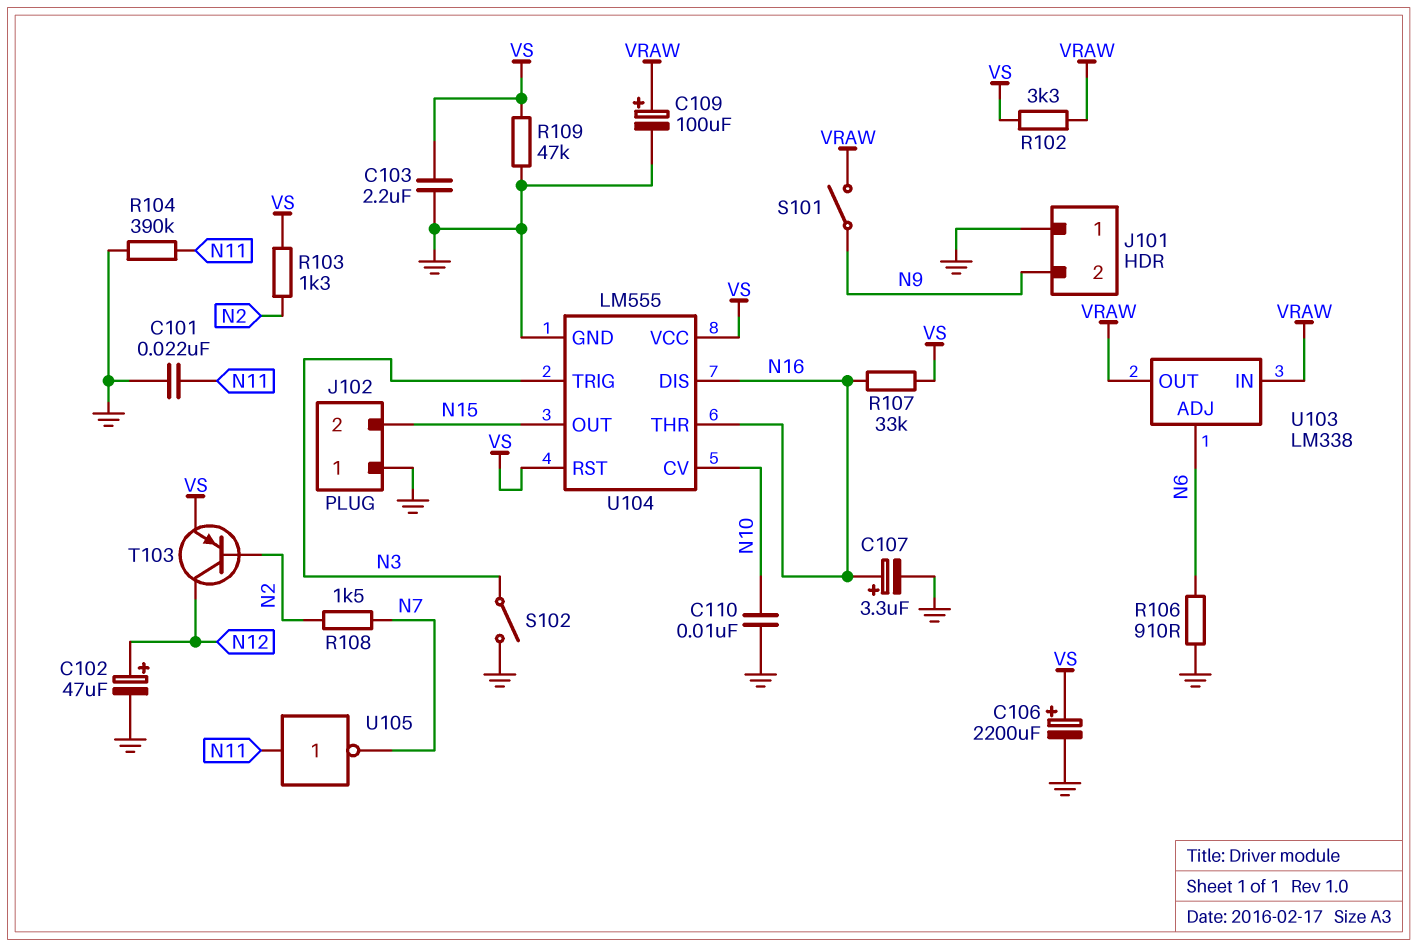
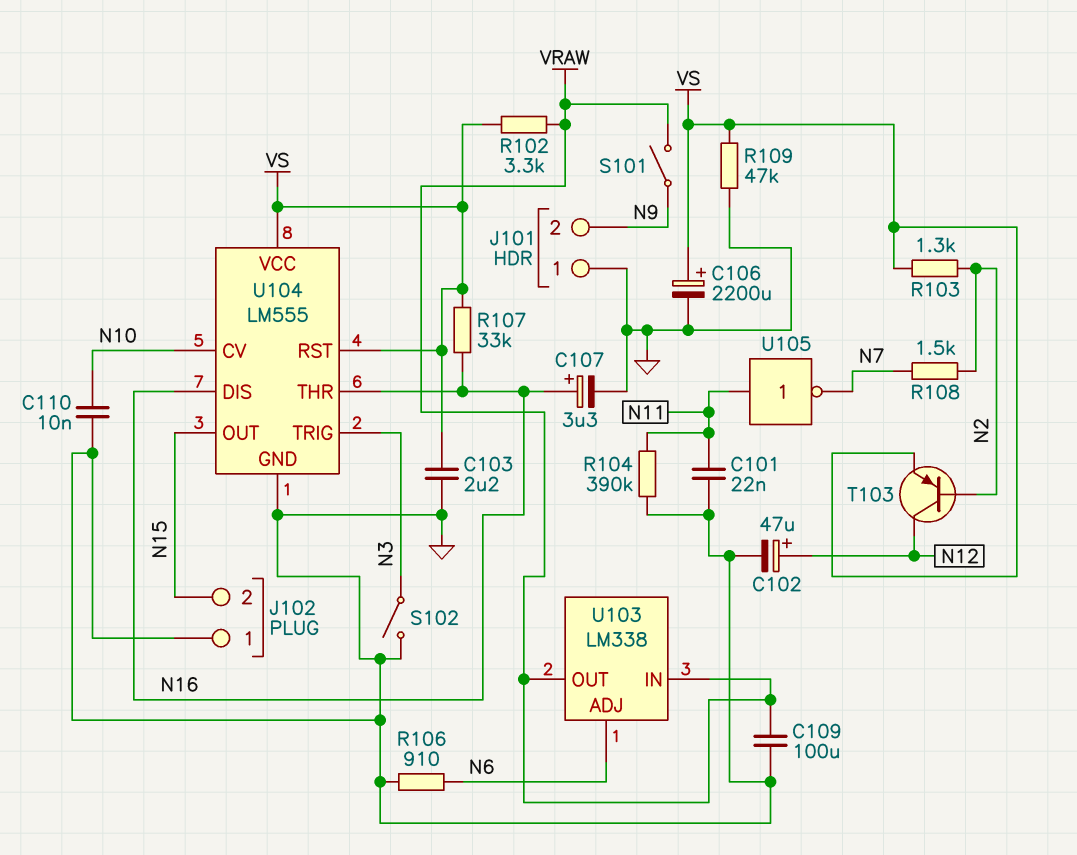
C109: 100uF (plus VRAW, minus GND) -> 100uF (GND, VRAW)

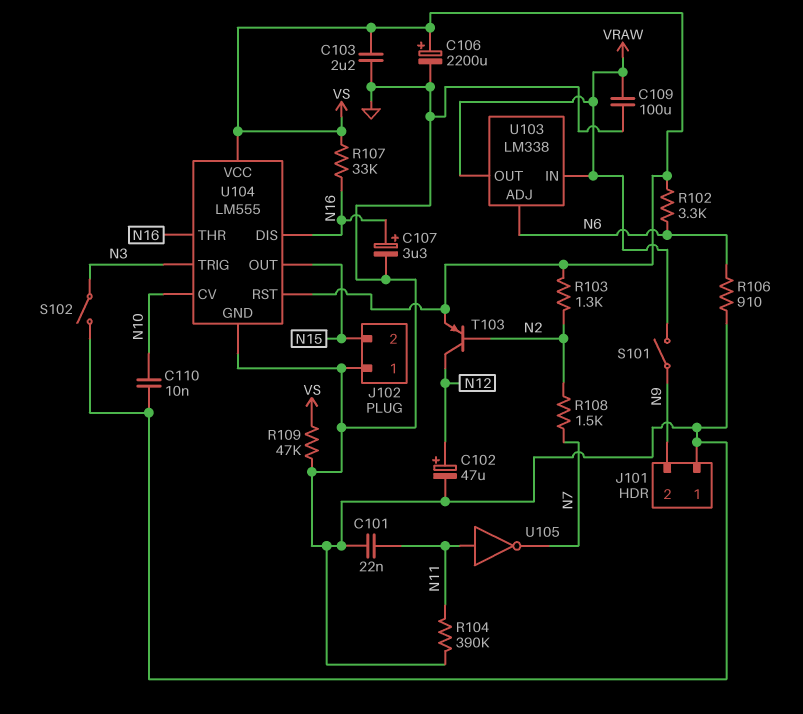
R102: 3.3k (VRAW, VS) -> 3.3k (N6, VS)

